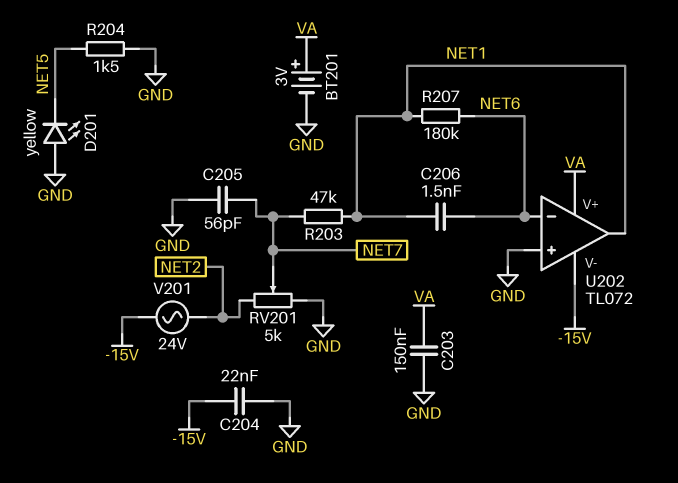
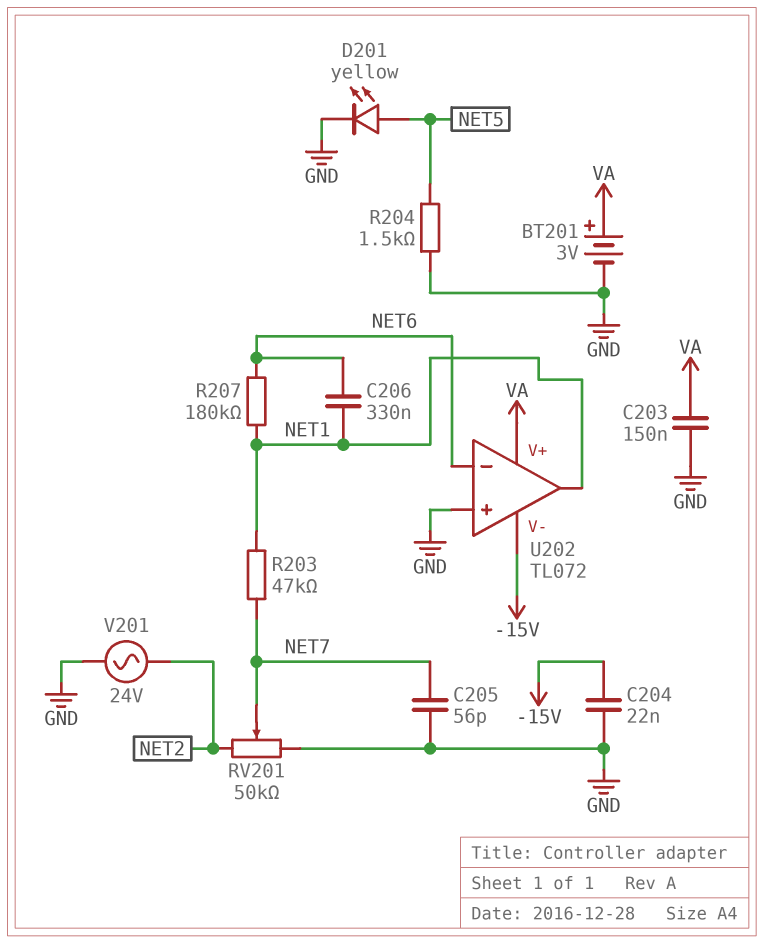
C206: 1.5nF (NET1, NET6) -> 330nF (NET1, NET6)
D201: LED yellow (A GND, K NET5) -> LED yellow (A NET5, K GND)
RV201: 5k (GND, NET2, wiper NET7) -> 50k (GND, NET2, wiper NET7)
V201: AC 24V (-15V, NET2) -> AC 24V (GND, NET2)

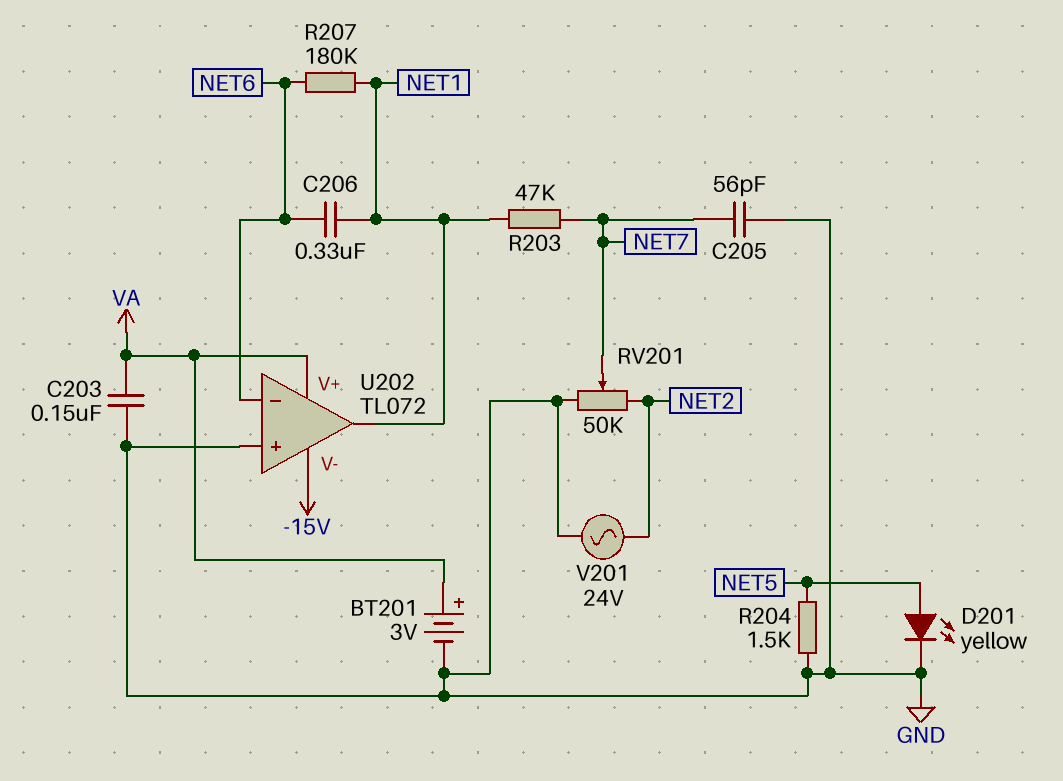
C204: 22nF (-15V, GND) -> none

